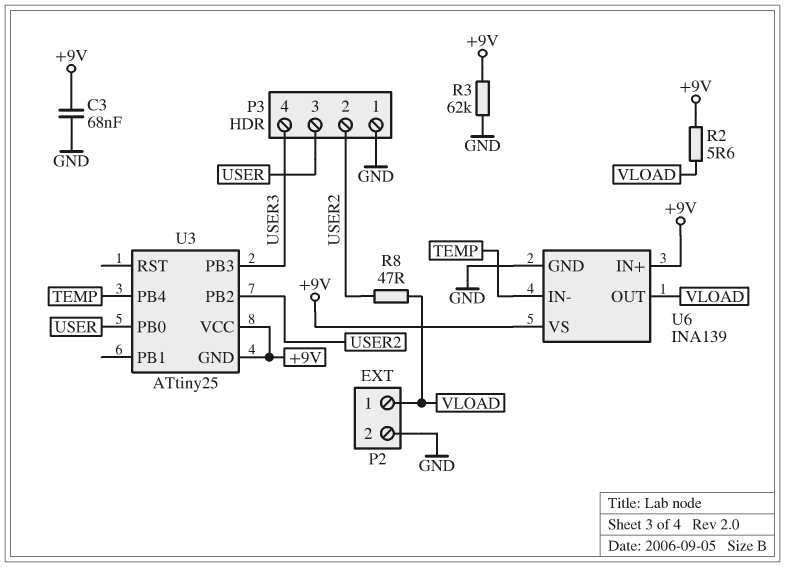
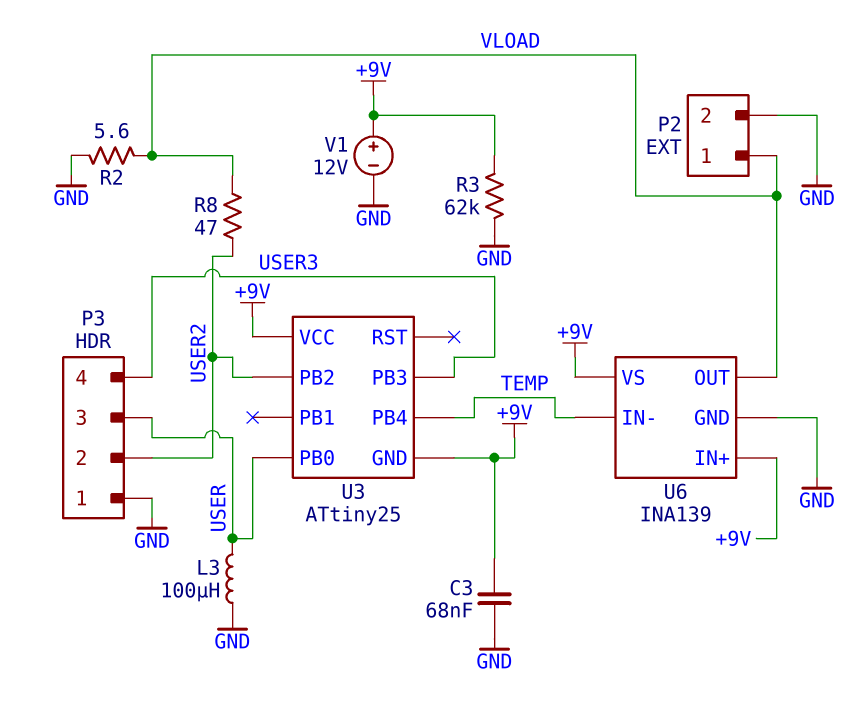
L3: none -> 100uH (GND, USER)
R2: 5.6 (+9V, VLOAD) -> 5.6 (GND, VLOAD)
V1: none -> 12V (plus +9V, minus GND)

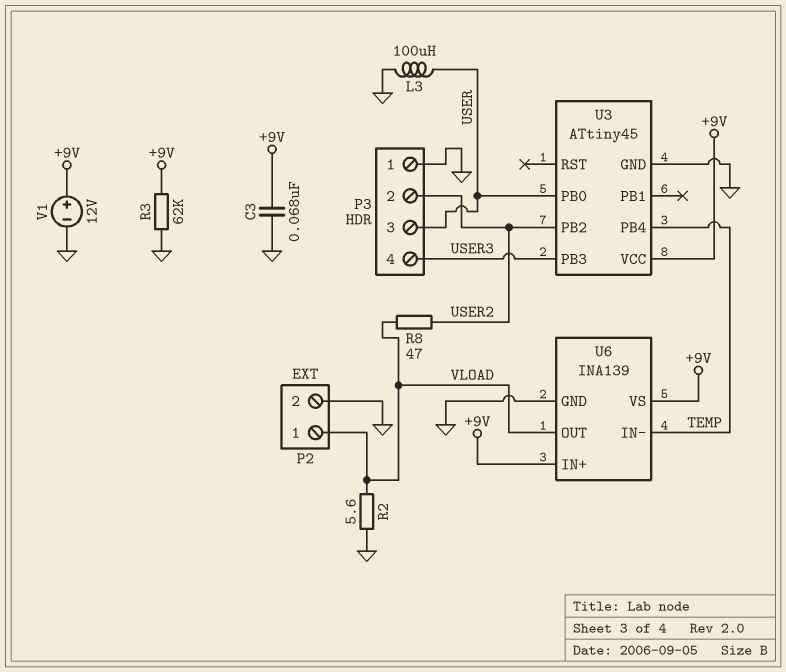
U3: ATtiny25 -> ATtiny45
U3 pin GND: +9V -> GND

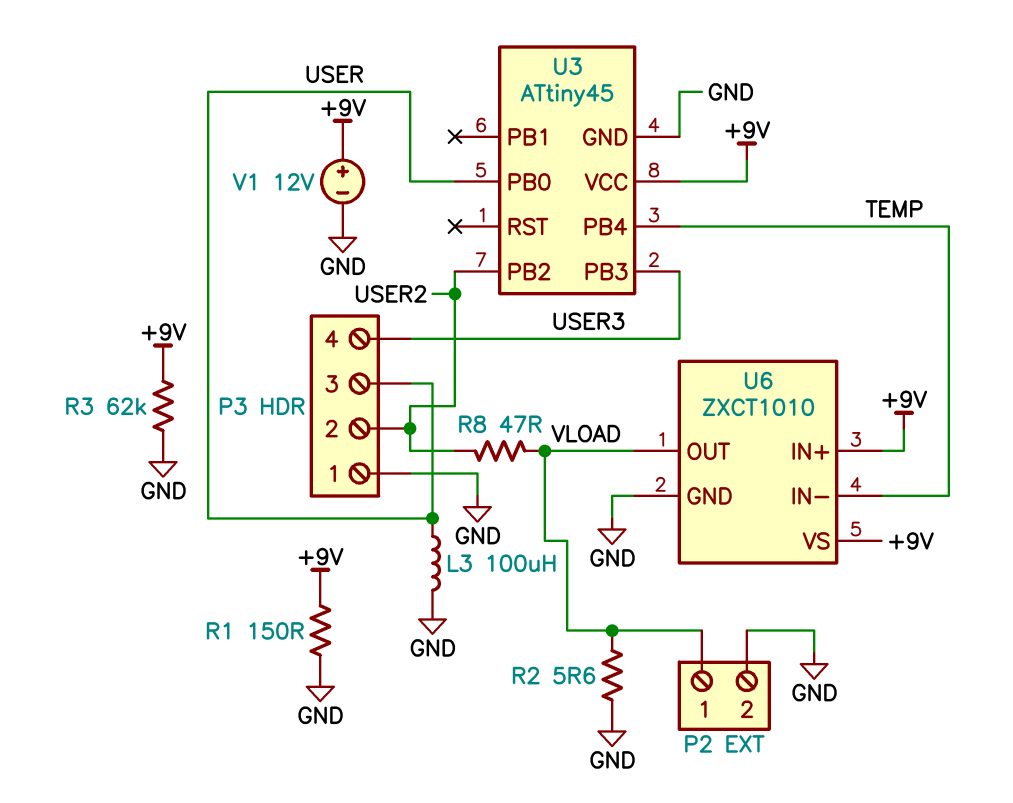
C3: 68nF (+9V, GND) -> none
R1: none -> 150 (+9V, GND)
U6: INA139 -> ZXCT1010

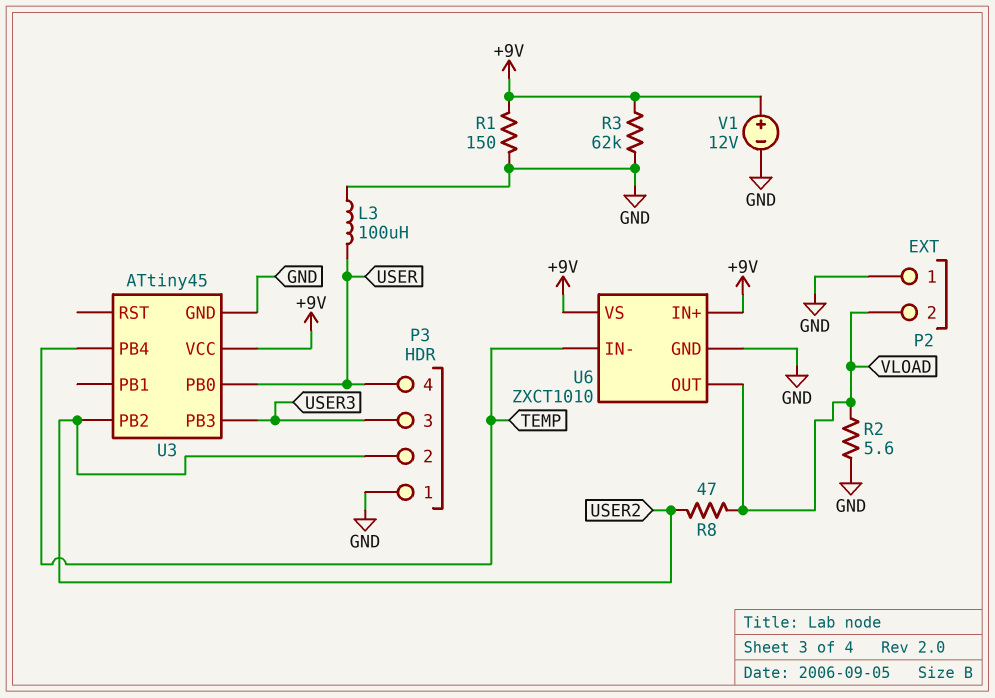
P2 pin 1: VLOAD -> GND
P2 pin 2: GND -> VLOAD
P3 pin 3: USER -> USER3
P3 pin 4: USER3 -> USER

